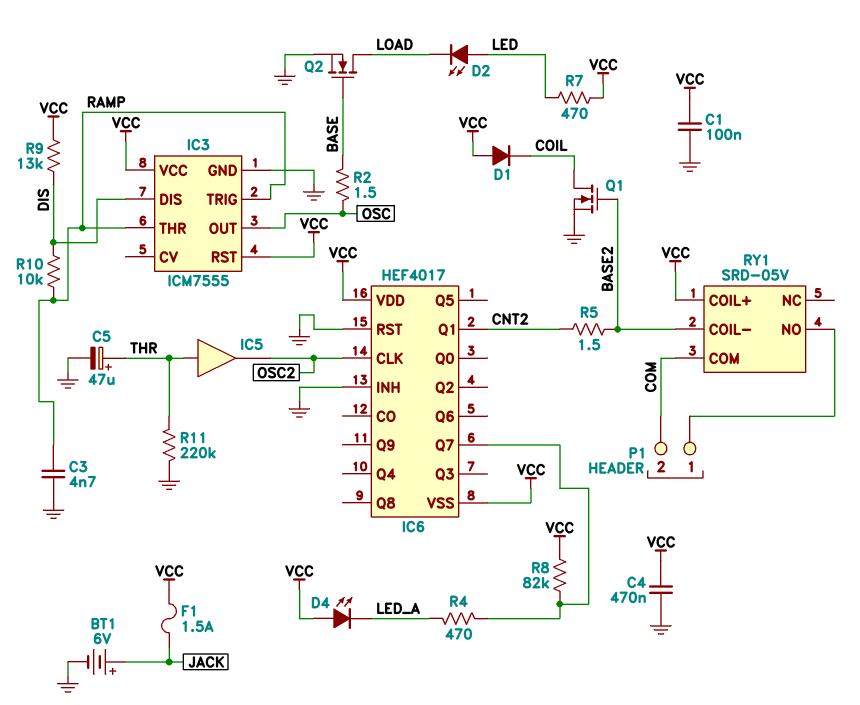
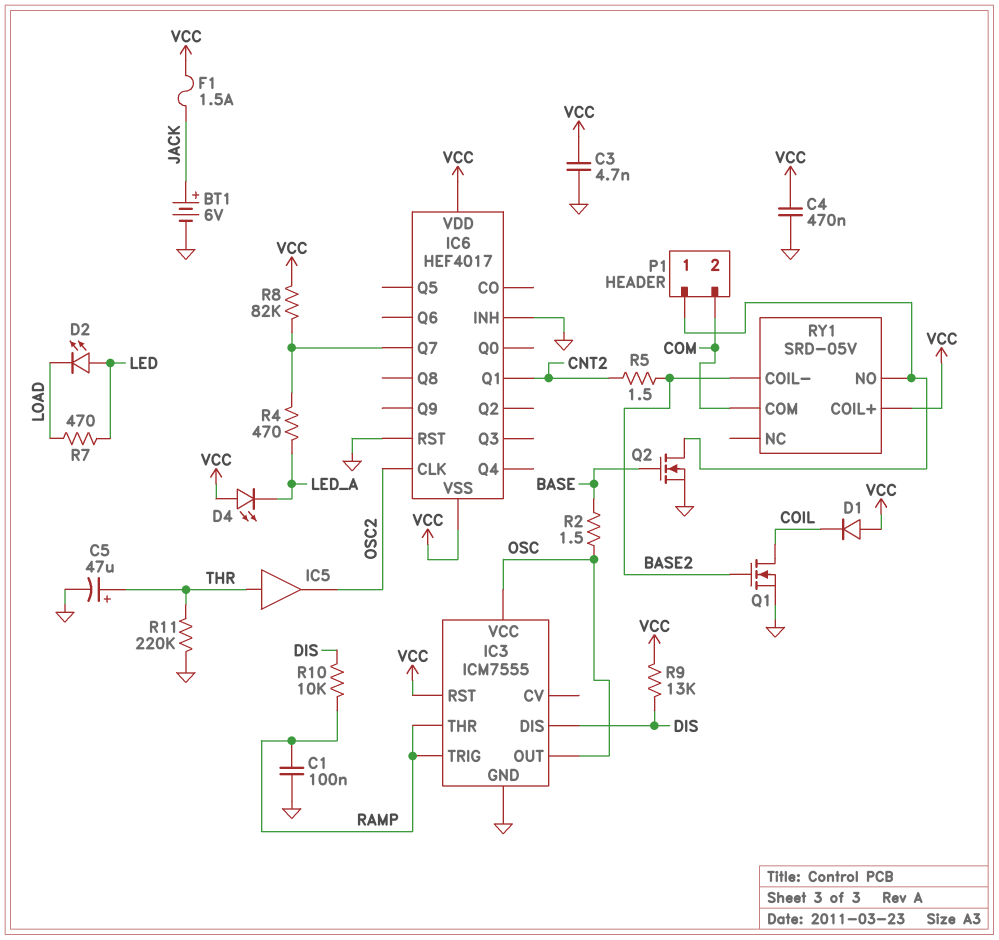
C1: 100nF (GND, VCC) -> 100nF (GND, RAMP)
C3: 4.7nF (GND, RAMP) -> 4.7nF (GND, VCC)
IC3 pin VCC: VCC -> OSC
Q2: NMOS (G BASE, D LOAD, S GND) -> NMOS (G BASE, D P1/1, S GND)
R7: 470 (LED, VCC) -> 470 (LED, LOAD)

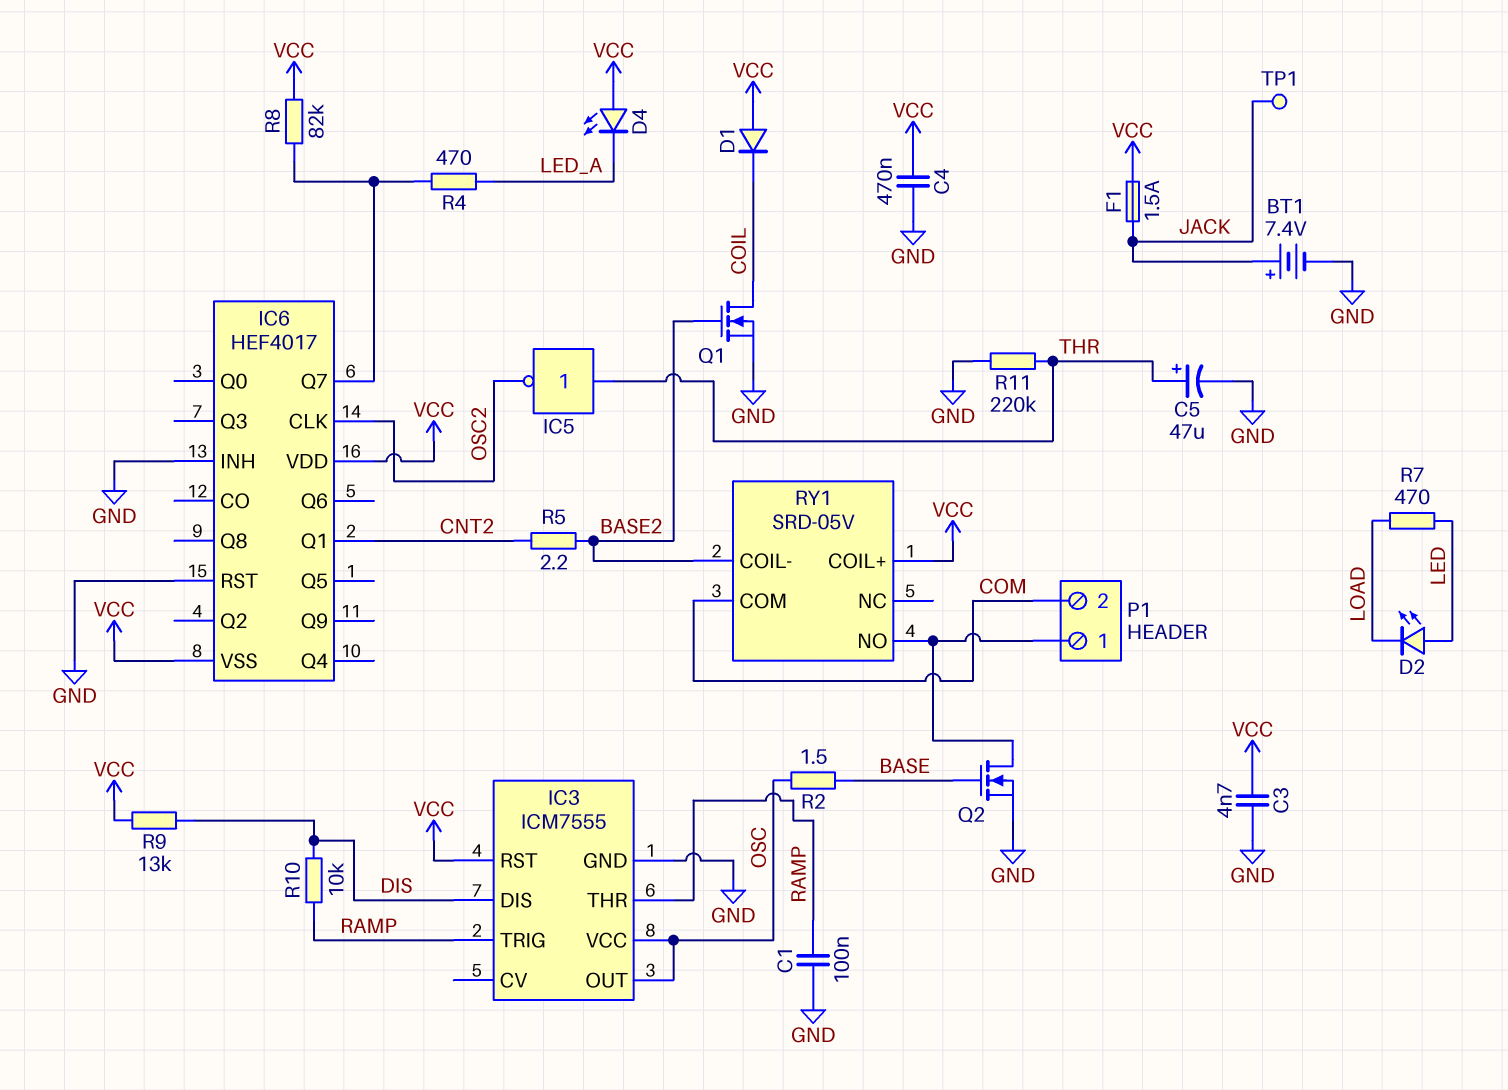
BT1: 6V (plus JACK, minus GND) -> 7.4V (plus JACK, minus GND)
IC5: buffer (in THR, out OSC2) -> NOT (in THR, out OSC2)
R5: 1.5 (BASE2, CNT2) -> 2.2 (BASE2, CNT2)
TP1: none -> test point (JACK)

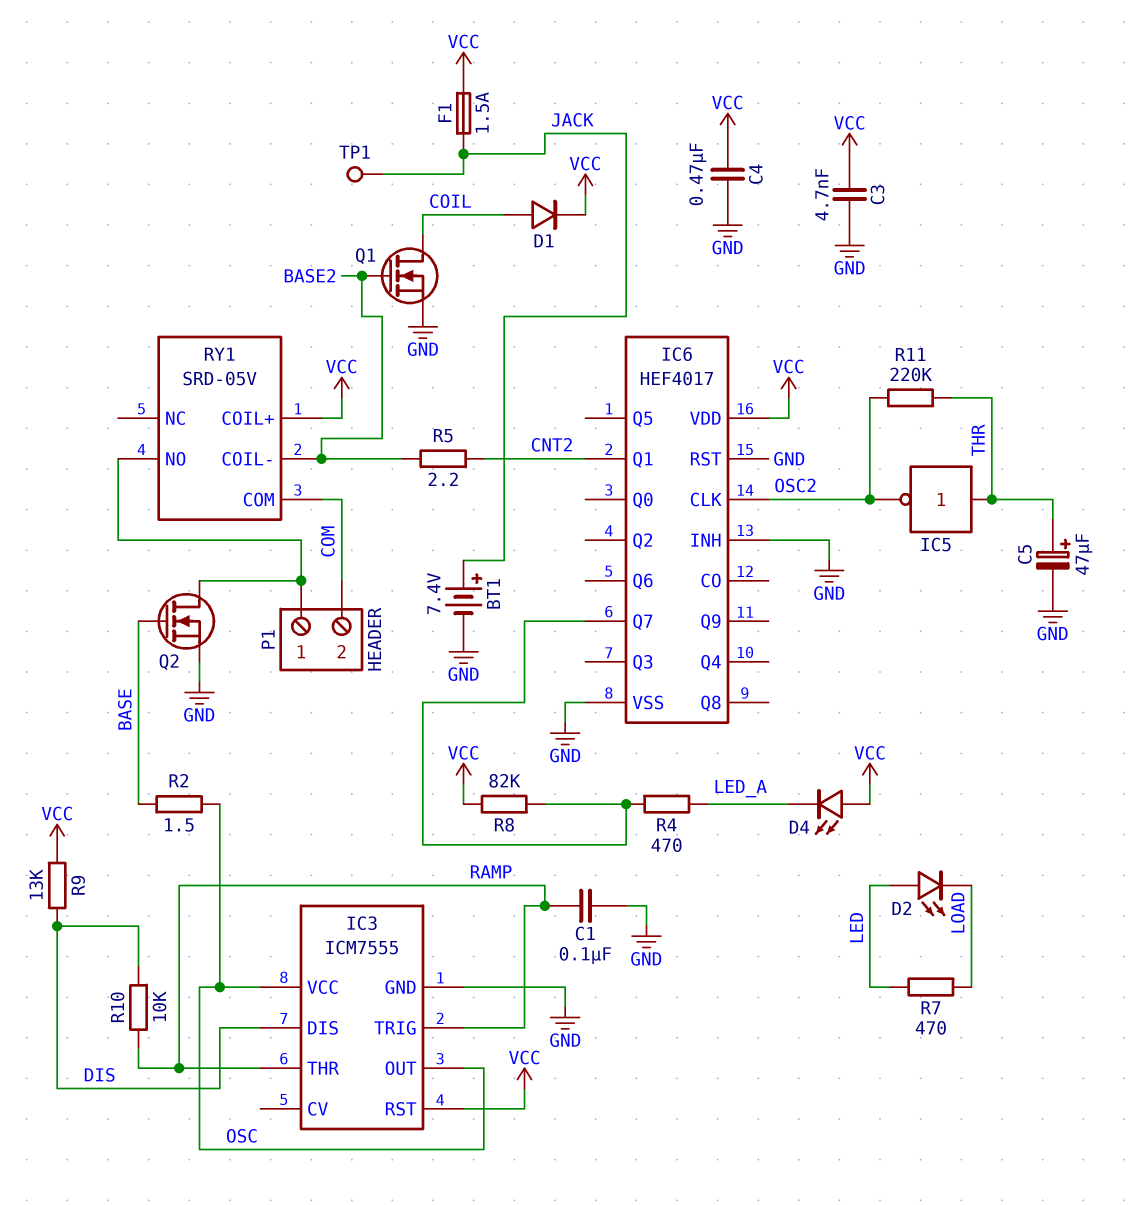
D1: diode (A VCC, K COIL) -> diode (A COIL, K VCC)
IC6 pin VSS: VCC -> GND
R11: 220k (GND, THR) -> 220k (OSC2, THR)

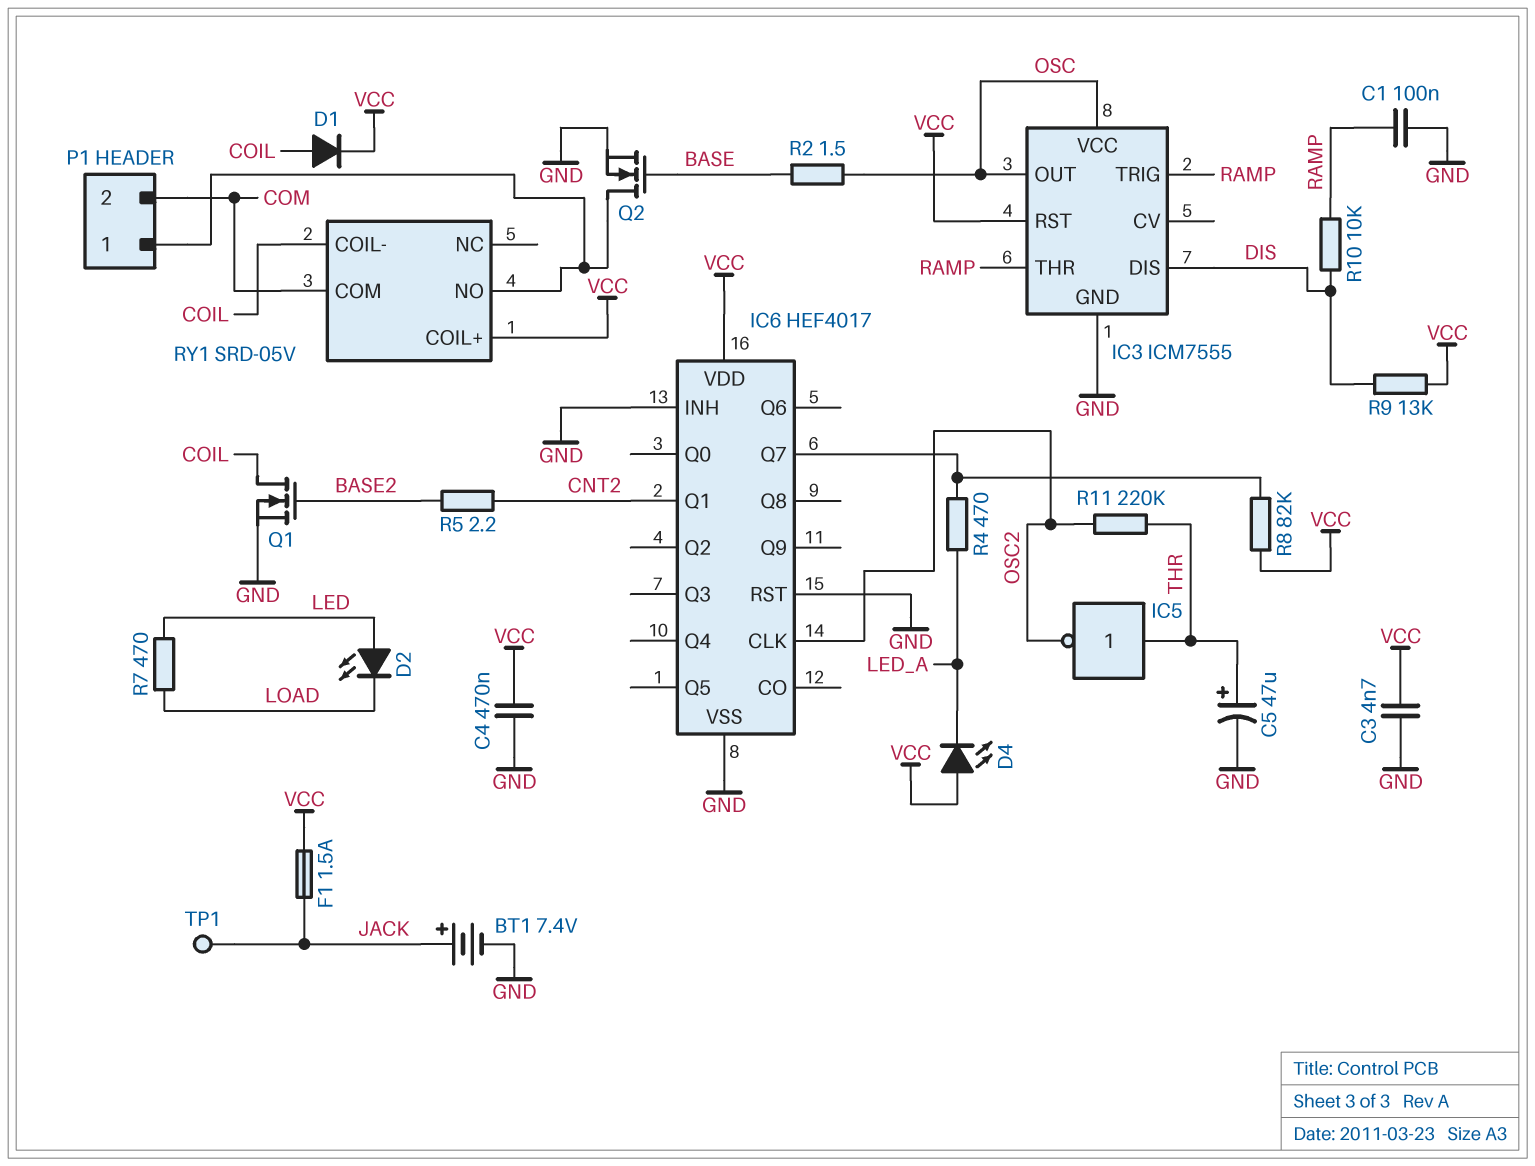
RY1 pin COIL-: BASE2 -> COIL

